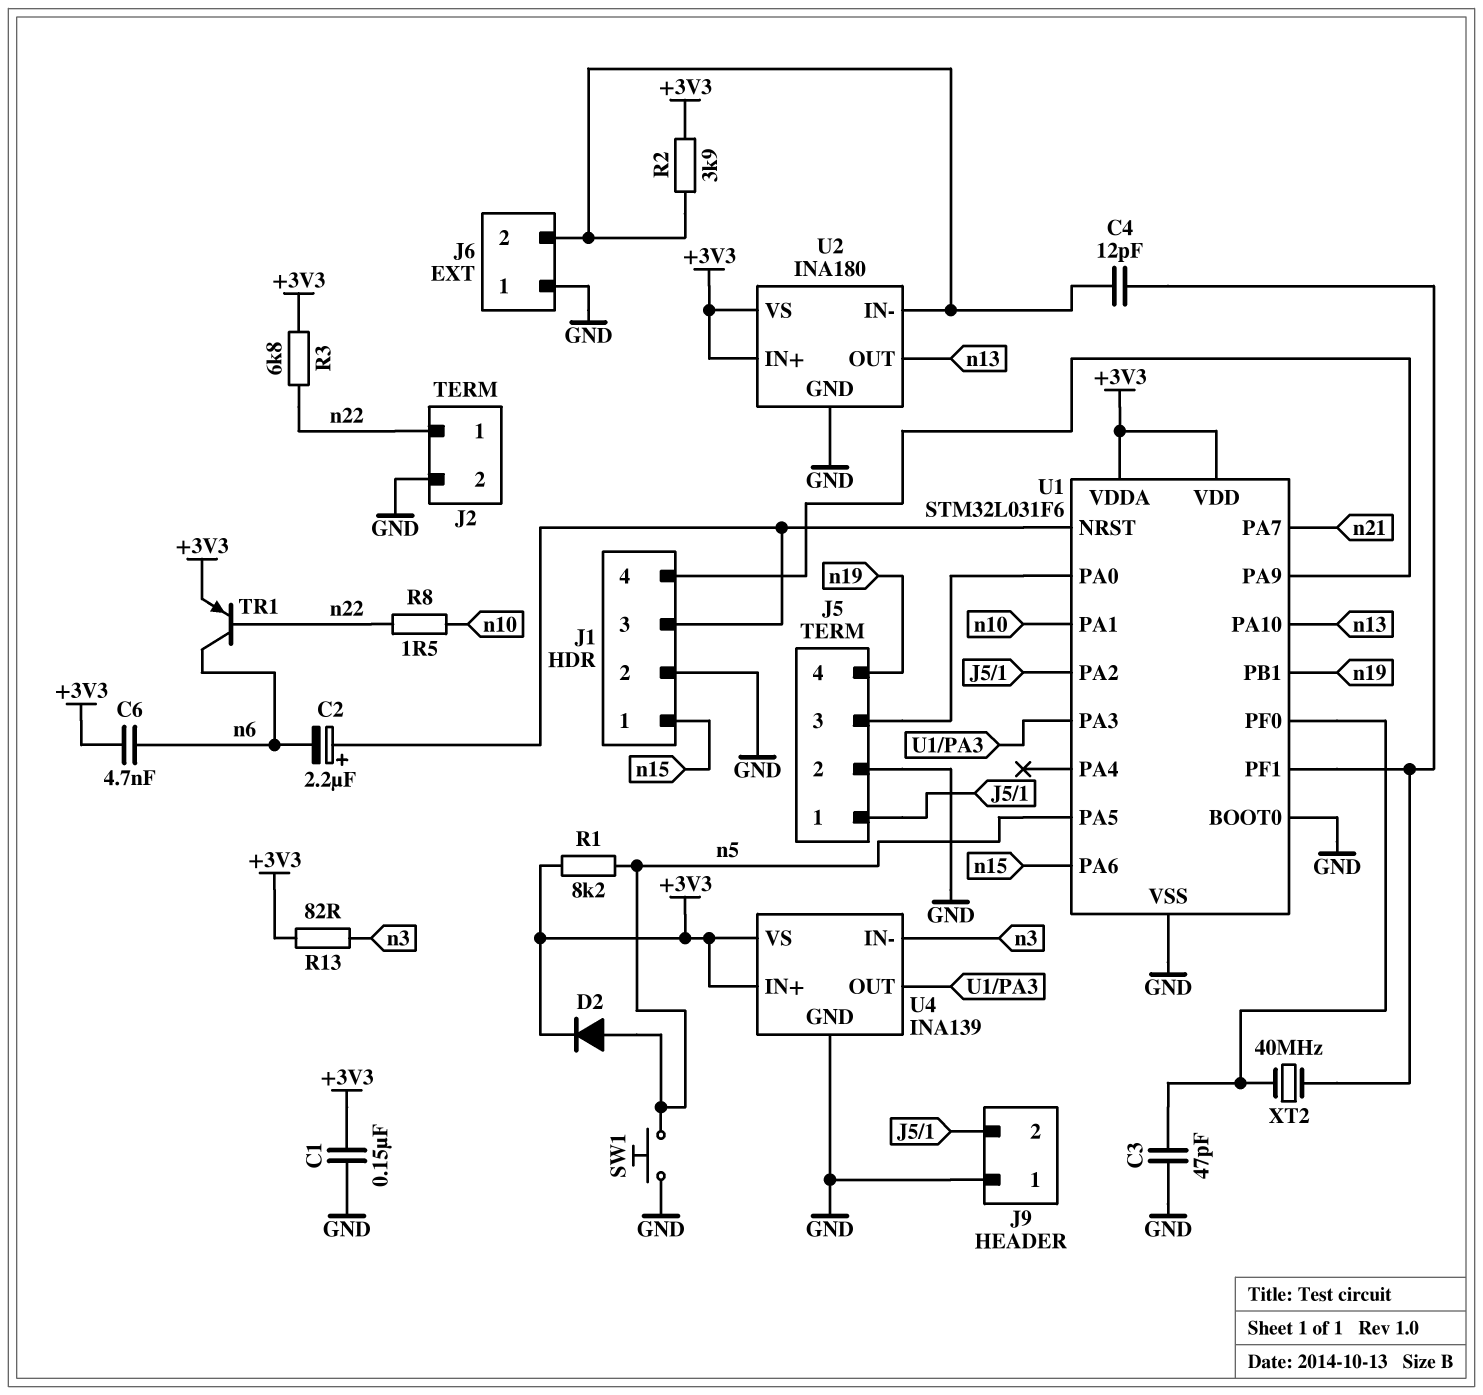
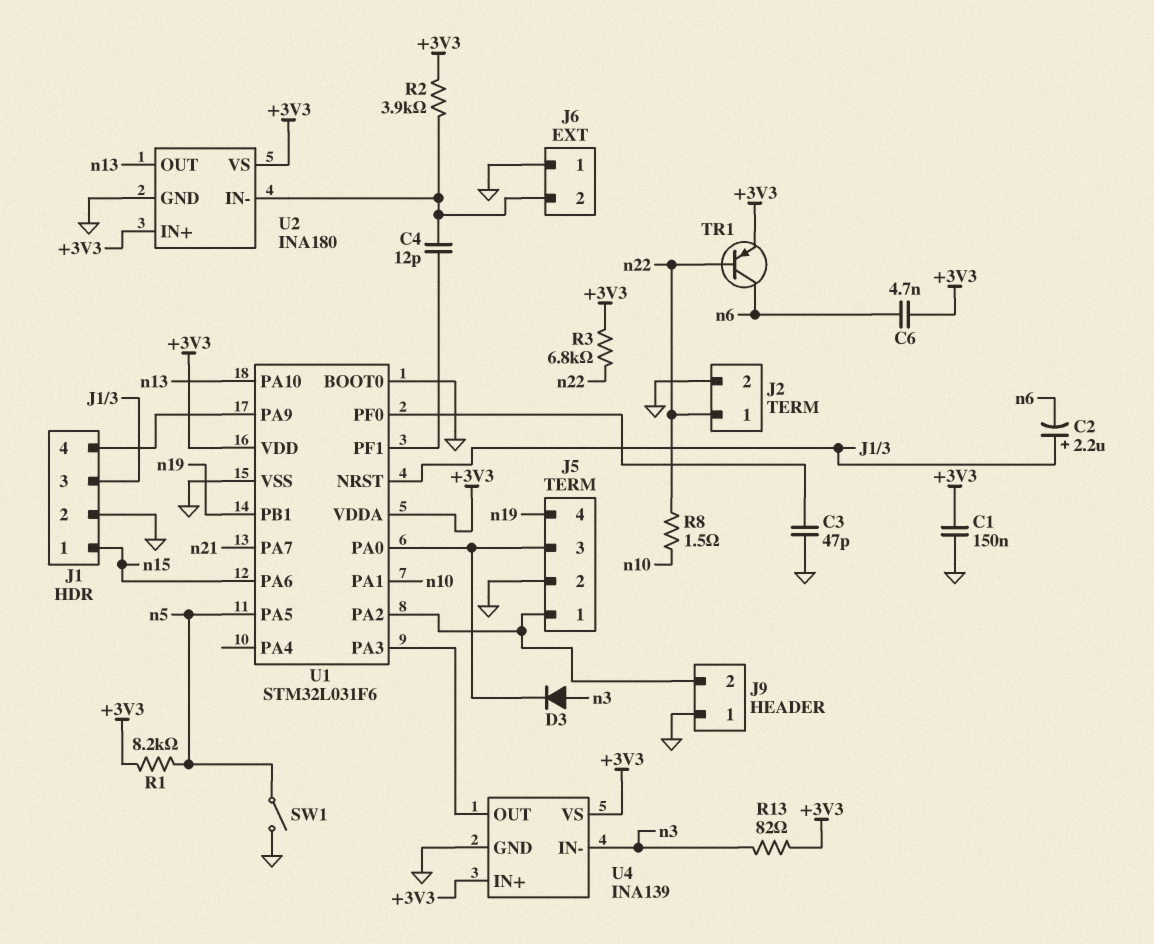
D2: diode (A n5, K +3V3) -> none
D3: none -> diode (A n3, K J5/3)
SW1: button (GND, n5) -> switch (GND, n5)
XT2: 40MHz (U1/PF0, U1/PF1) -> none

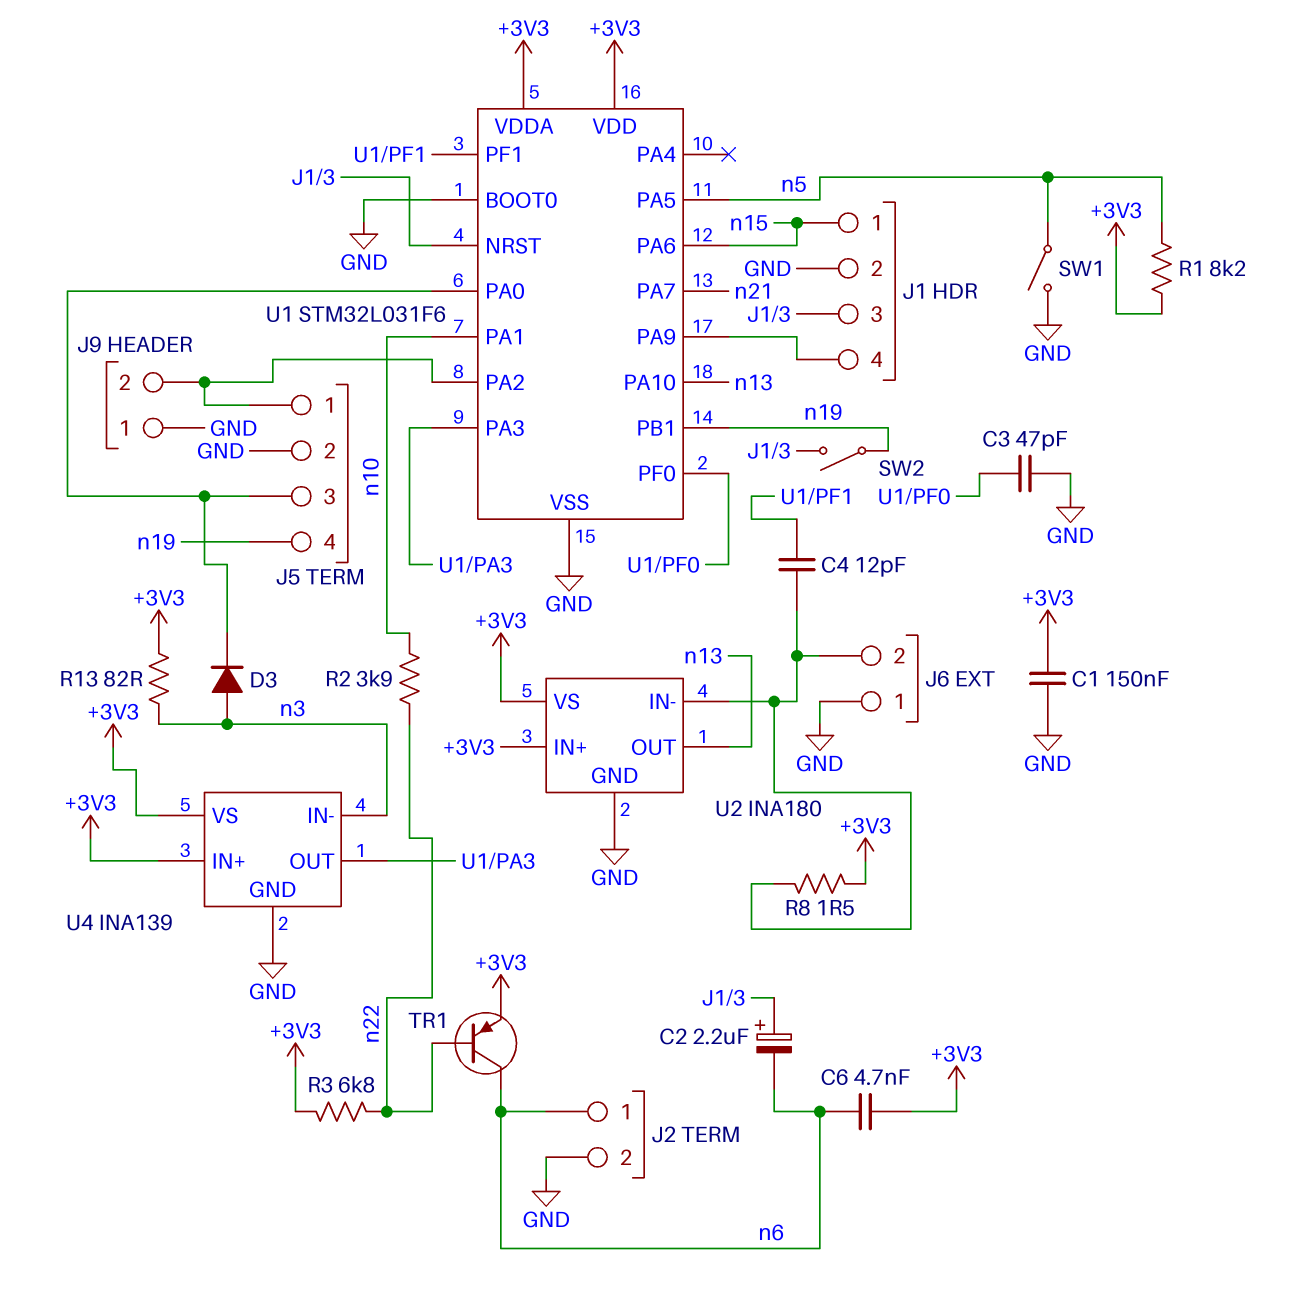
J2 pin 1: n22 -> n6
R2: 3.9k (+3V3, J6/2) -> 3.9k (n10, n22)
R8: 1.5 (n10, n22) -> 1.5 (+3V3, J6/2)
SW2: none -> switch (J1/3, n19)

